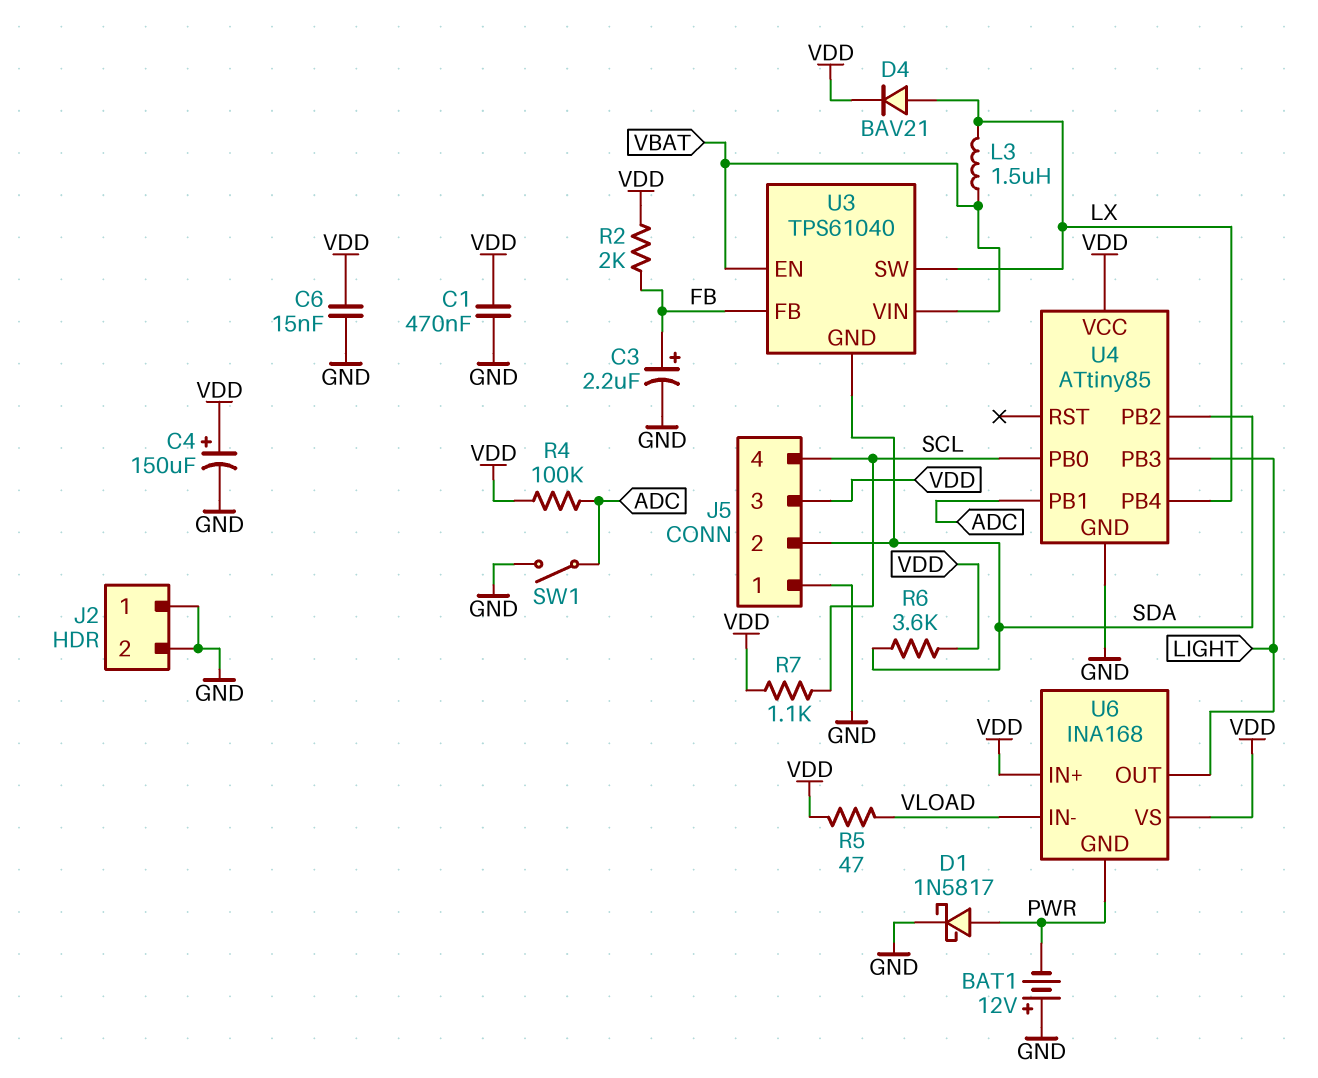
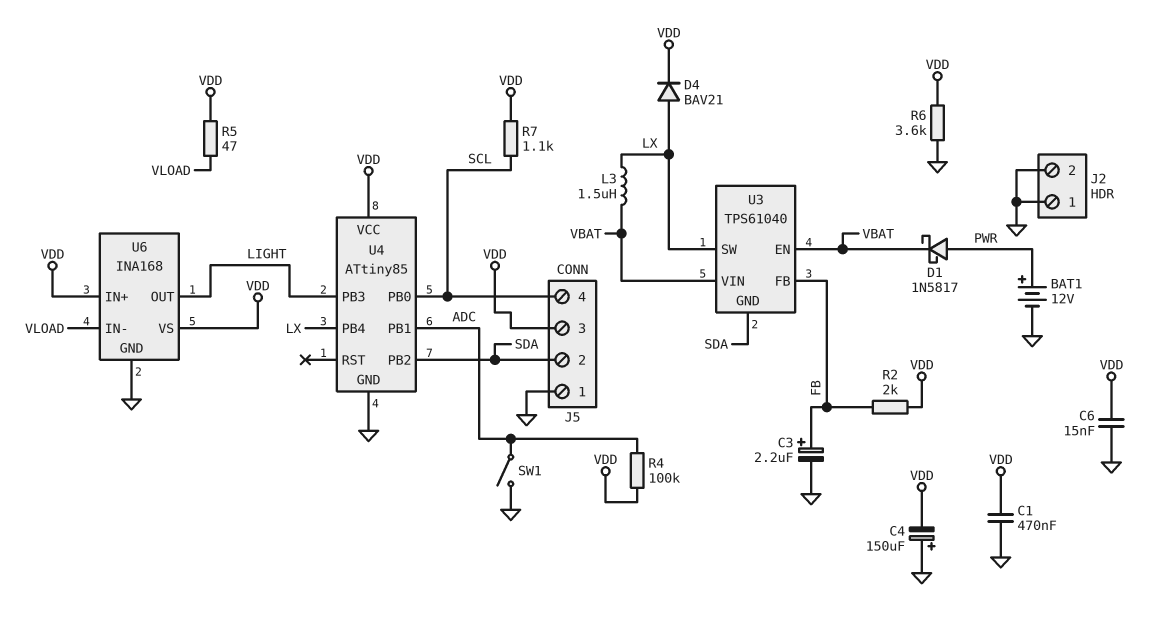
BAT1: 12V (plus GND, minus PWR) -> 12V (plus PWR, minus GND)
C4: 150uF (plus VDD, minus GND) -> 150uF (plus GND, minus VDD)
D1: schottky 1N5817 (A PWR, K GND) -> schottky 1N5817 (A PWR, K VBAT)
R6: 3.6k (SDA, VDD) -> 3.6k (GND, VDD)
U6 pin GND: PWR -> GND

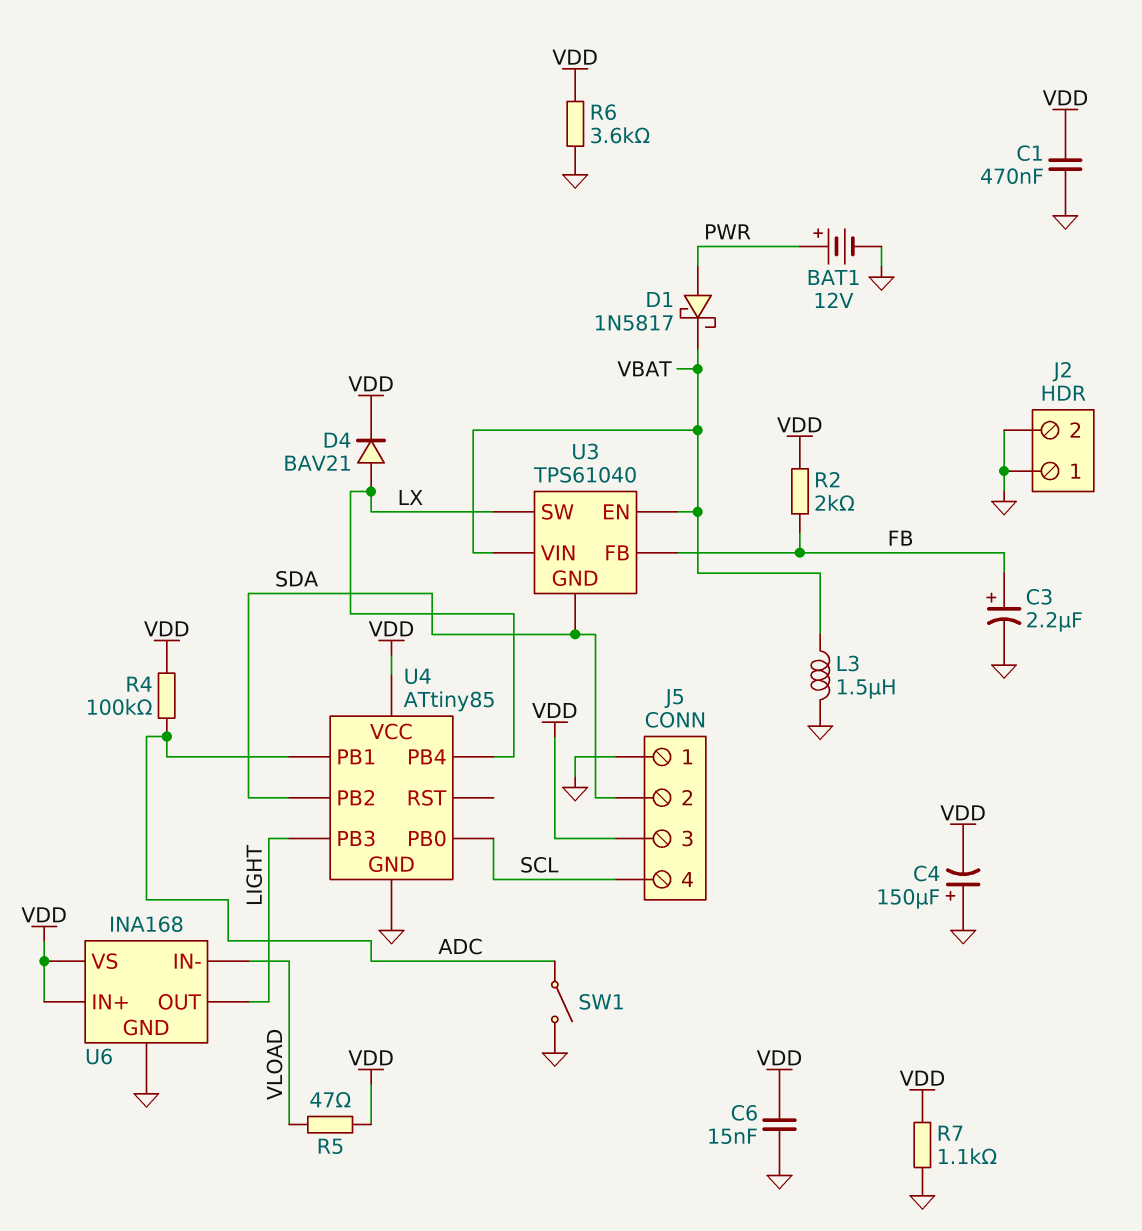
L3: 1.5uH (LX, VBAT) -> 1.5uH (GND, VBAT)
R7: 1.1k (SCL, VDD) -> 1.1k (GND, VDD)

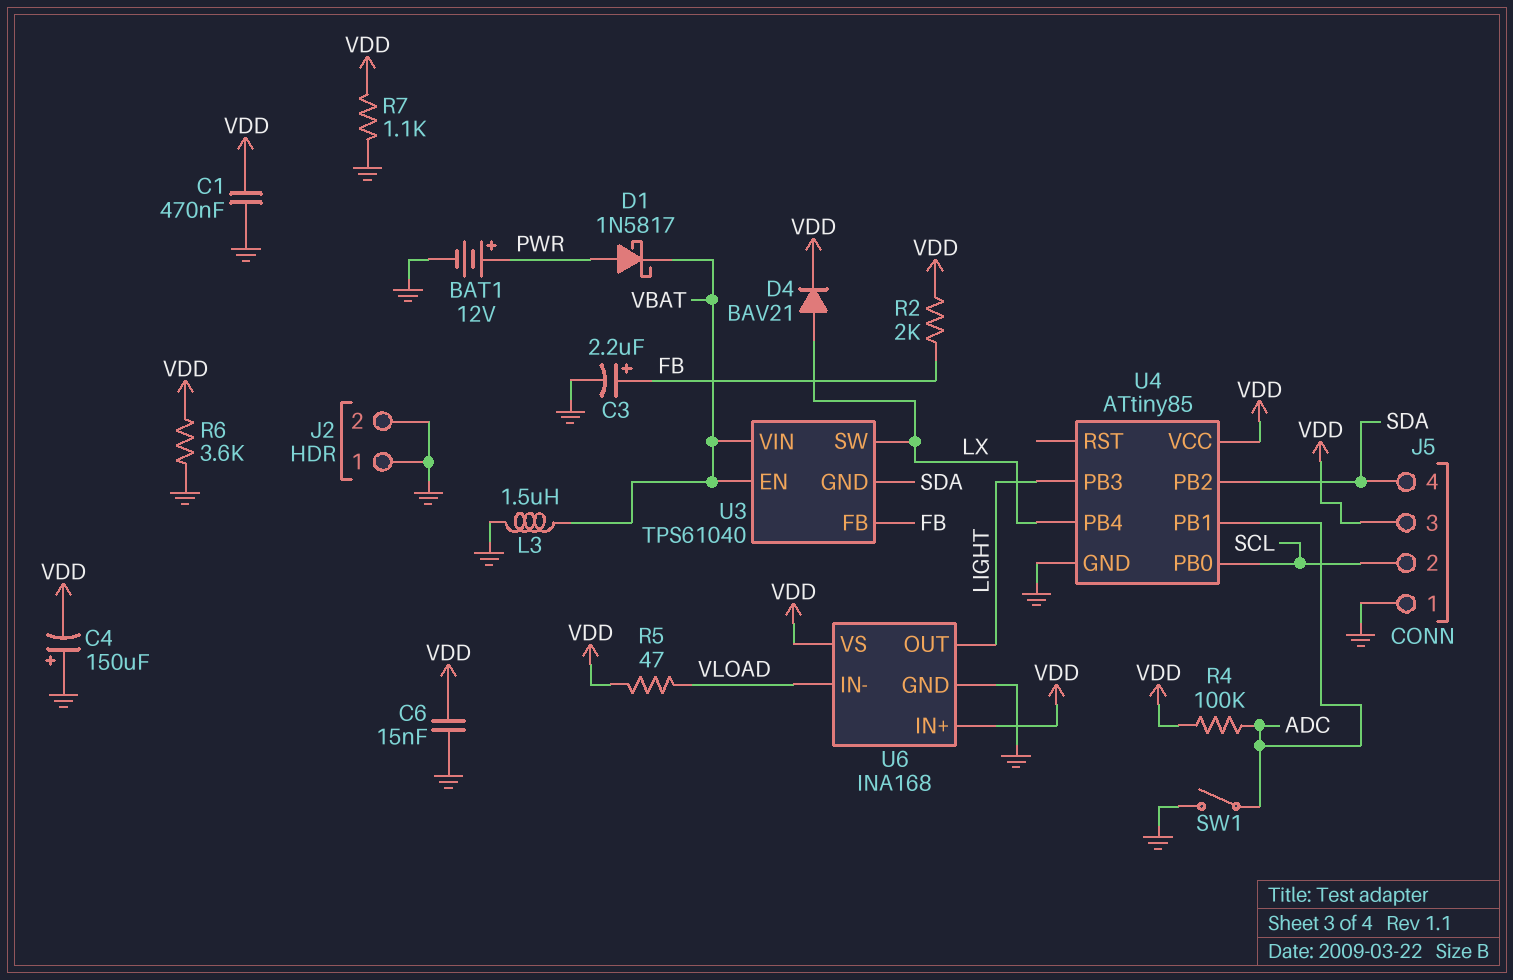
J5 pin 2: SDA -> SCL
J5 pin 4: SCL -> SDA

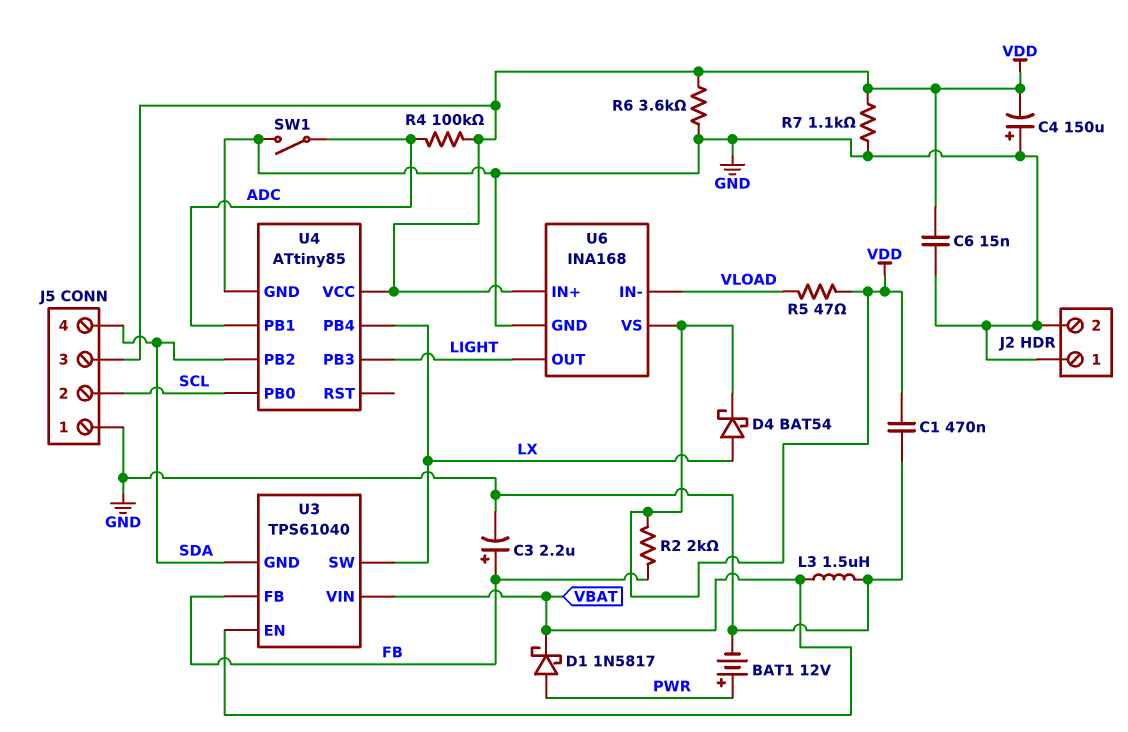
D4: diode BAV21 (A LX, K VDD) -> schottky BAT54 (A LX, K VDD)

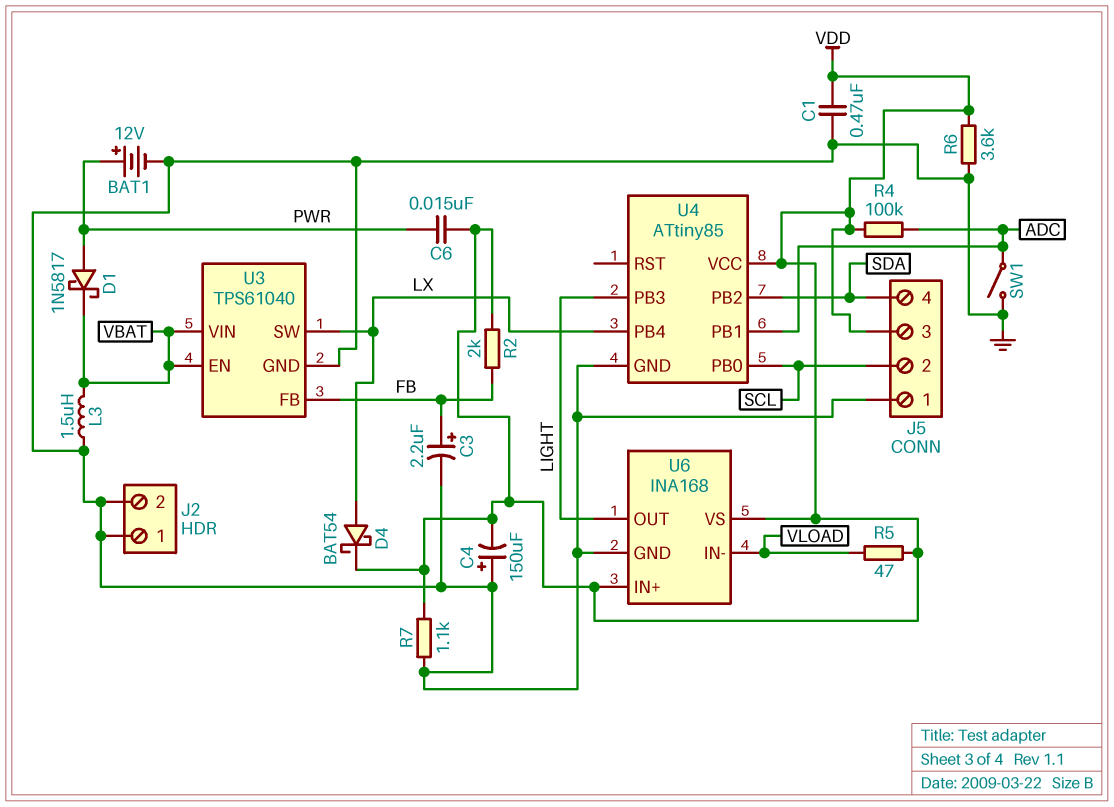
C6: 15nF (GND, VDD) -> 15nF (PWR, VDD)
U3 pin GND: SDA -> GND

